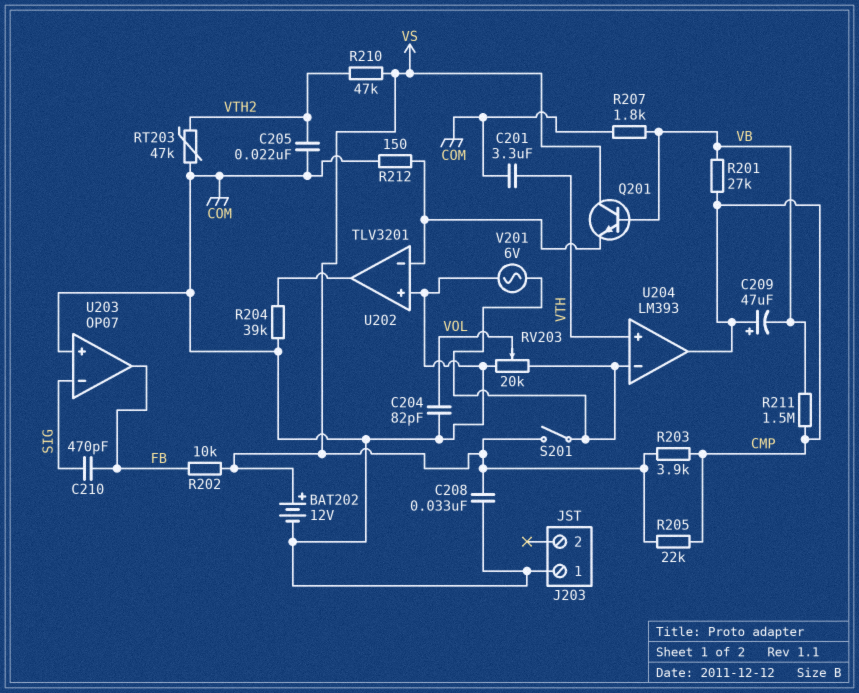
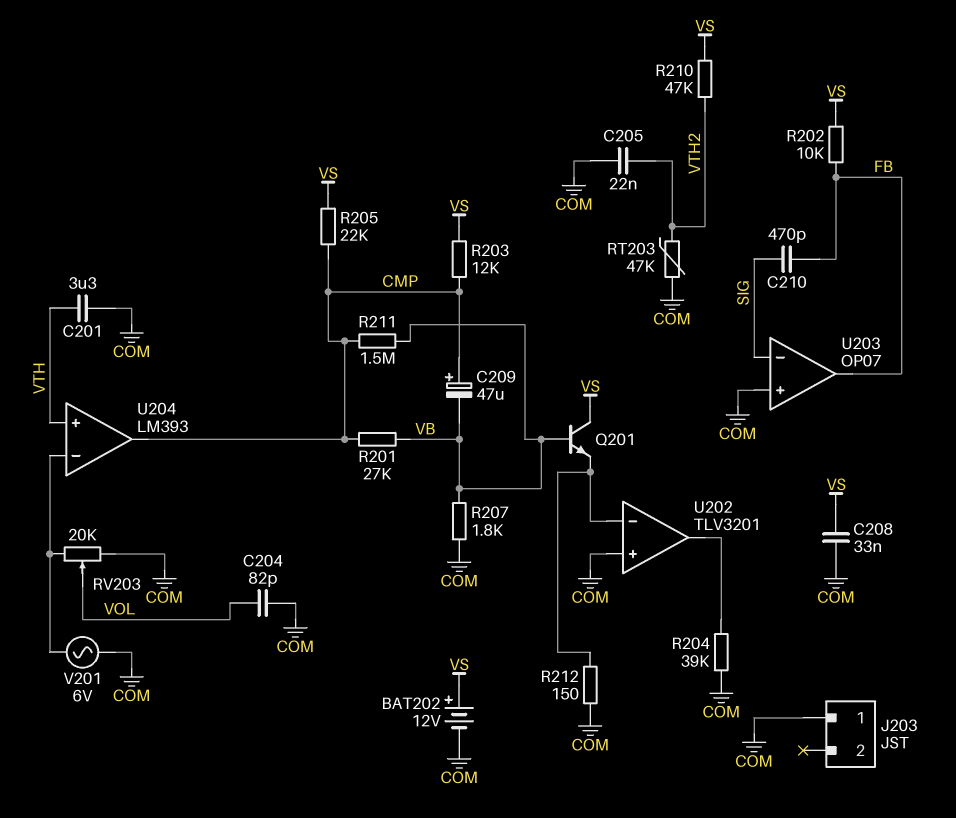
R203: 3.9k (CMP, VS) -> 12k (CMP, VS)
S201: switch (U204/in-, VS) -> none

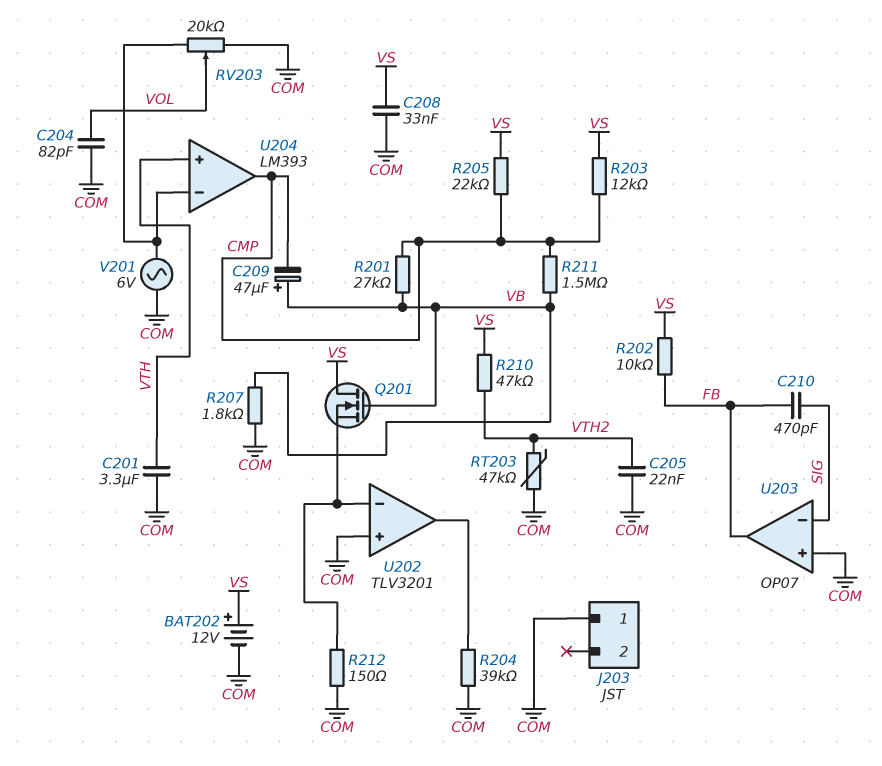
C209: 47uF (plus CMP, minus VB) -> 47uF (plus VB, minus CMP)
Q201: NPN (B VB, C VS, E U202/in-) -> NMOS (G VB, D VS, S U202/in-)

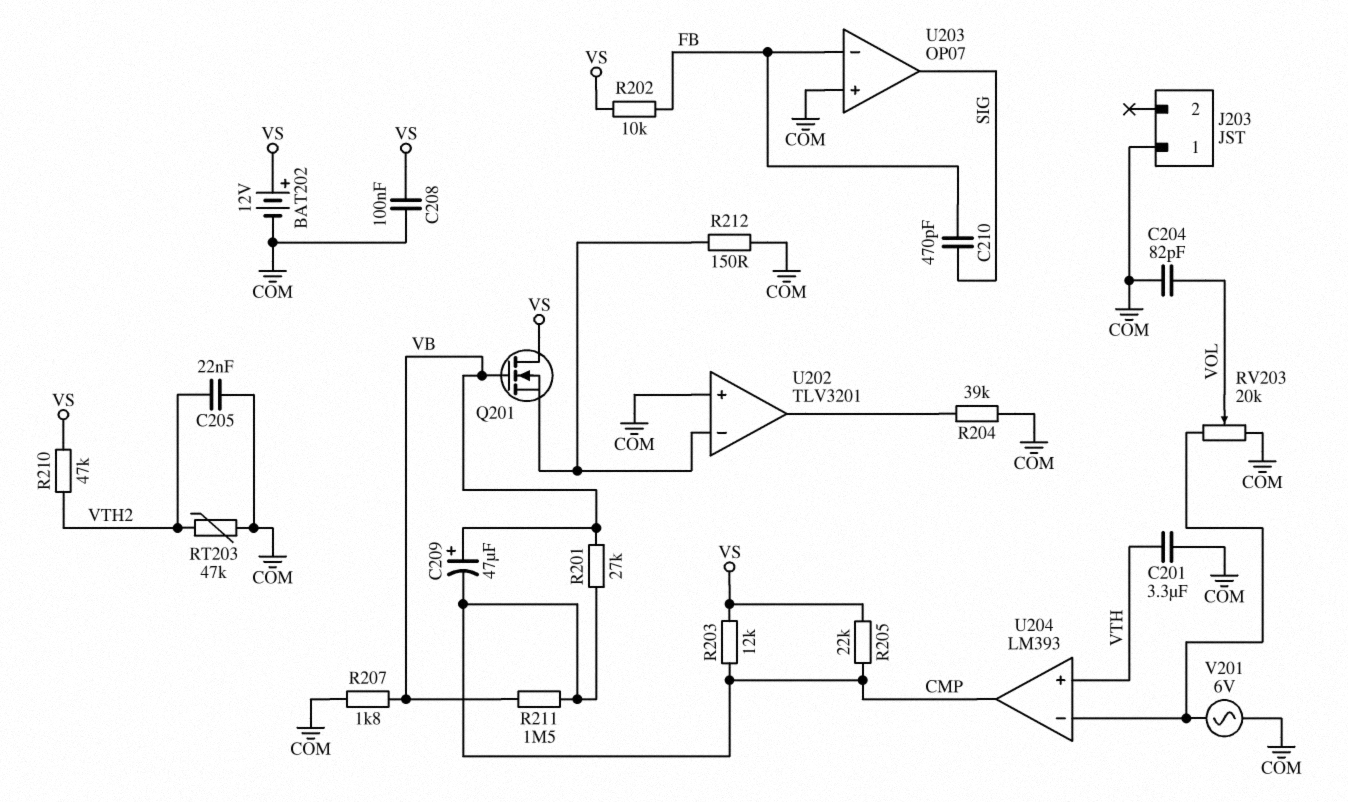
C208: 33nF (COM, VS) -> 100nF (COM, VS)
U203 pin in-: SIG -> FB
U203 pin out: FB -> SIG

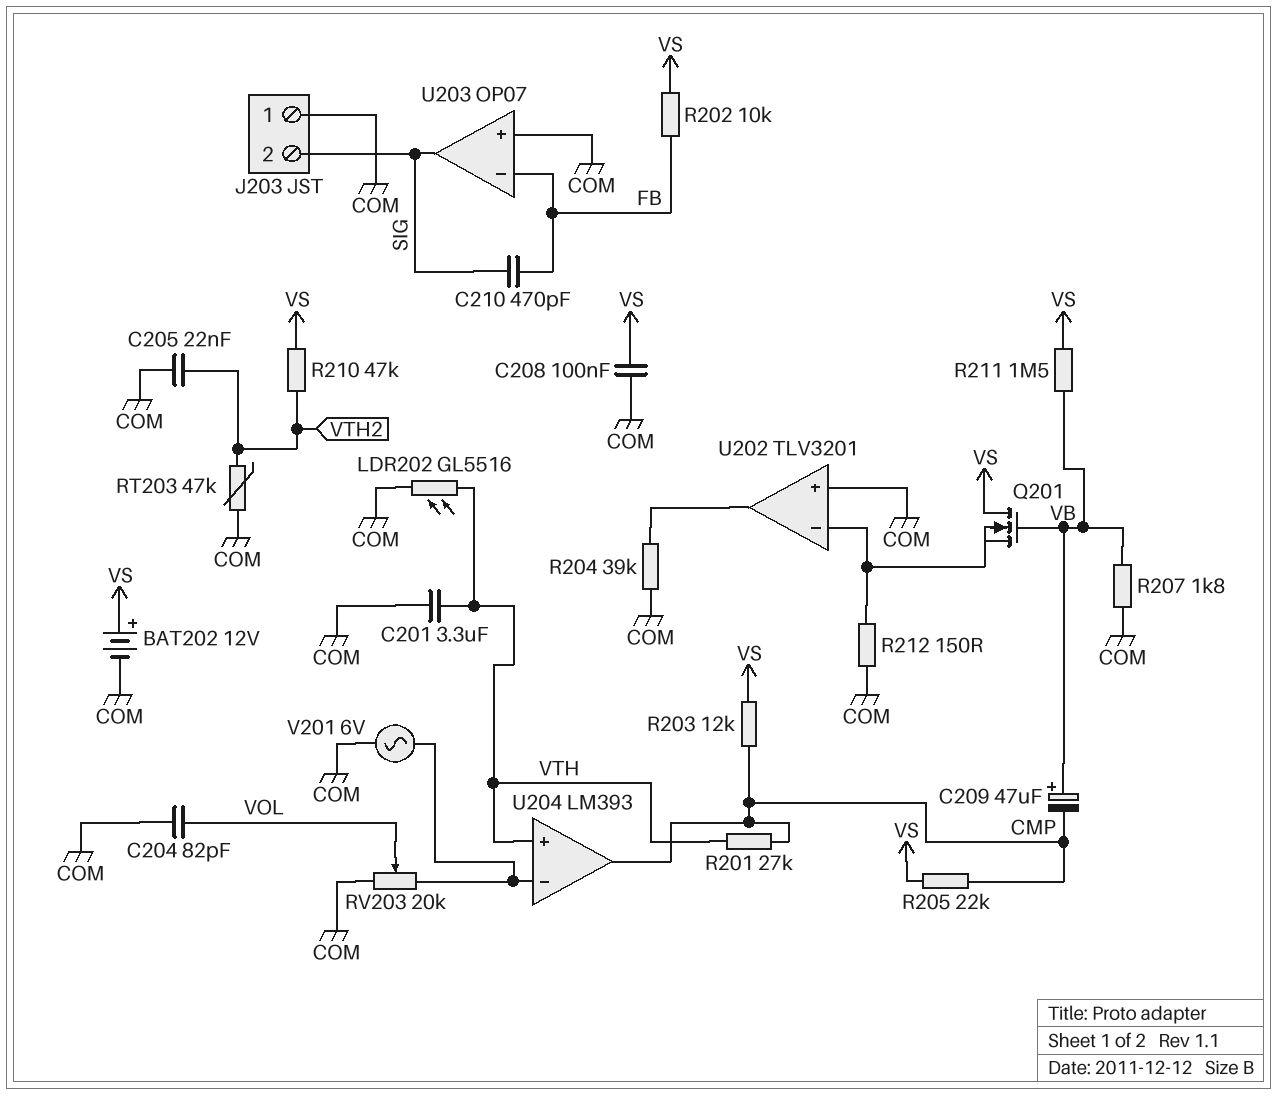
J203 pin 2: none -> SIG
LDR202: none -> GL5516 (COM, VTH)
R201: 27k (CMP, VB) -> 27k (CMP, VTH)
R211: 1.5M (CMP, VB) -> 1.5M (VB, VS)

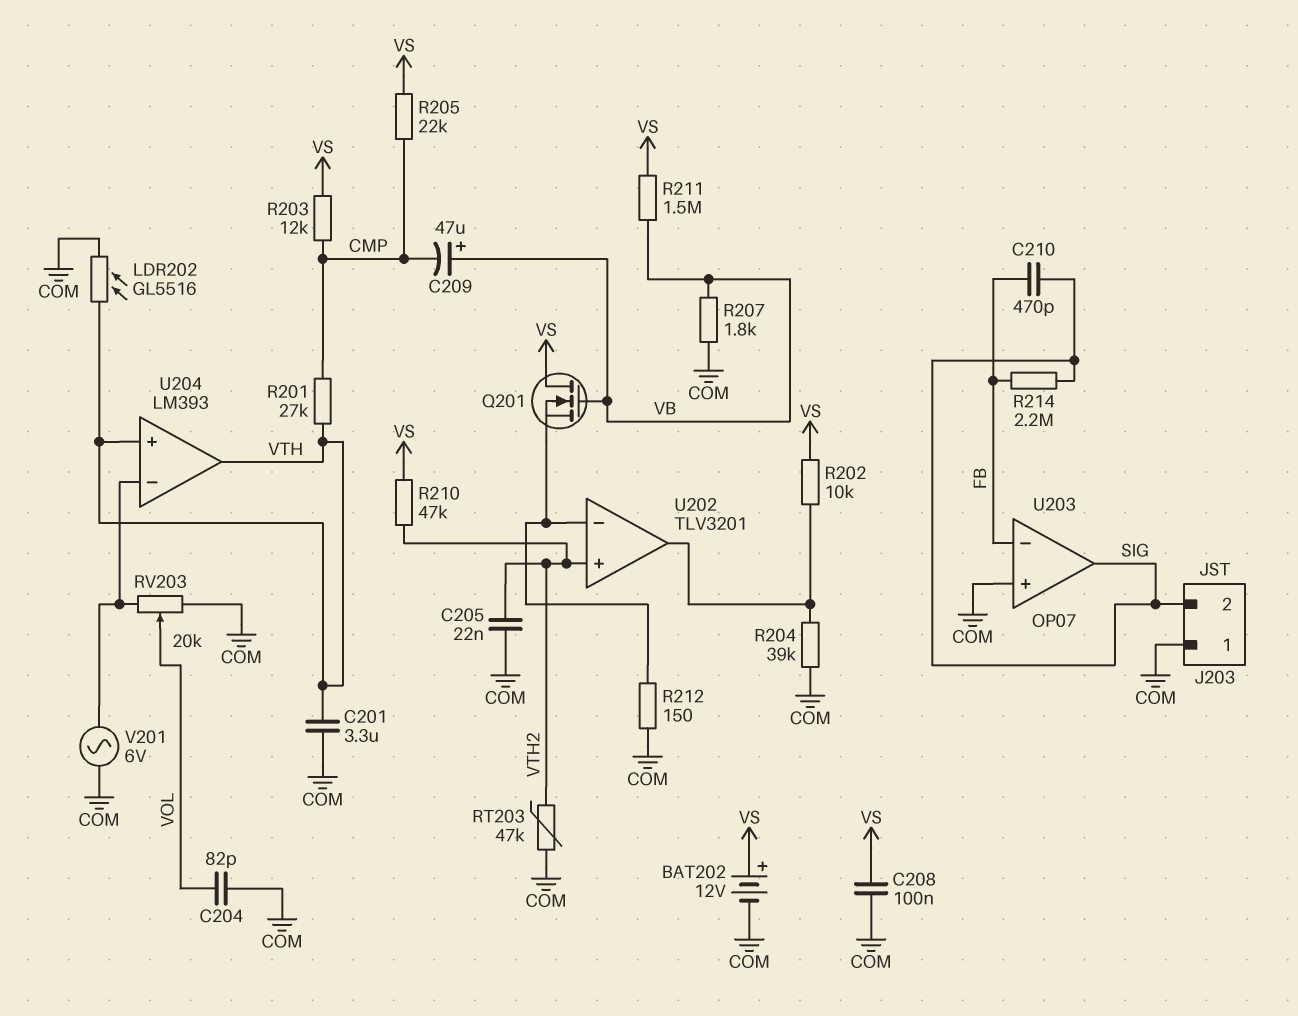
R202: 10k (FB, VS) -> 10k (U202/out, VS)
R214: none -> 2.2M (FB, SIG)
U202 pin in+: COM -> VTH2
U204 pin out: CMP -> VTH

